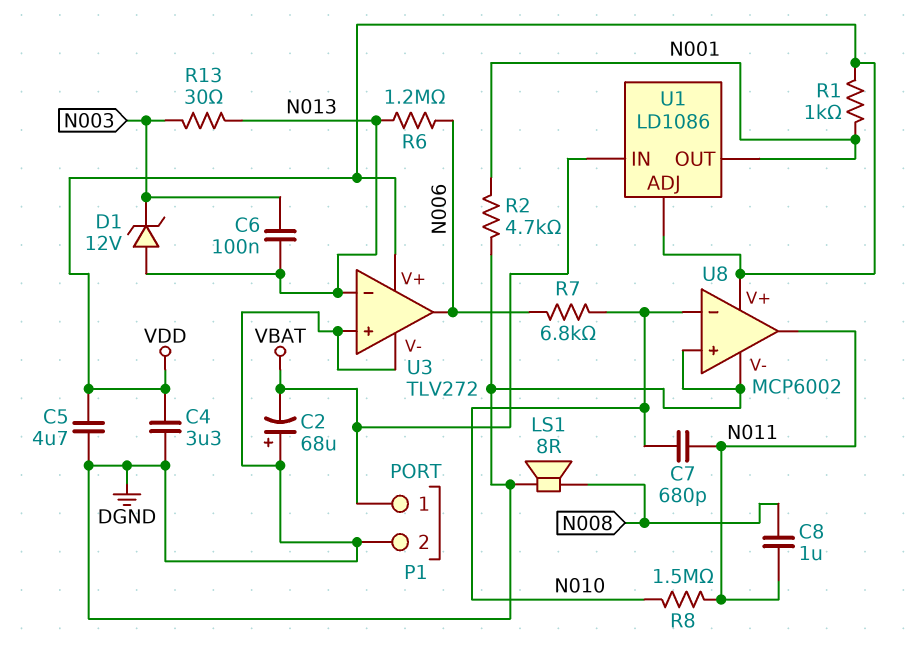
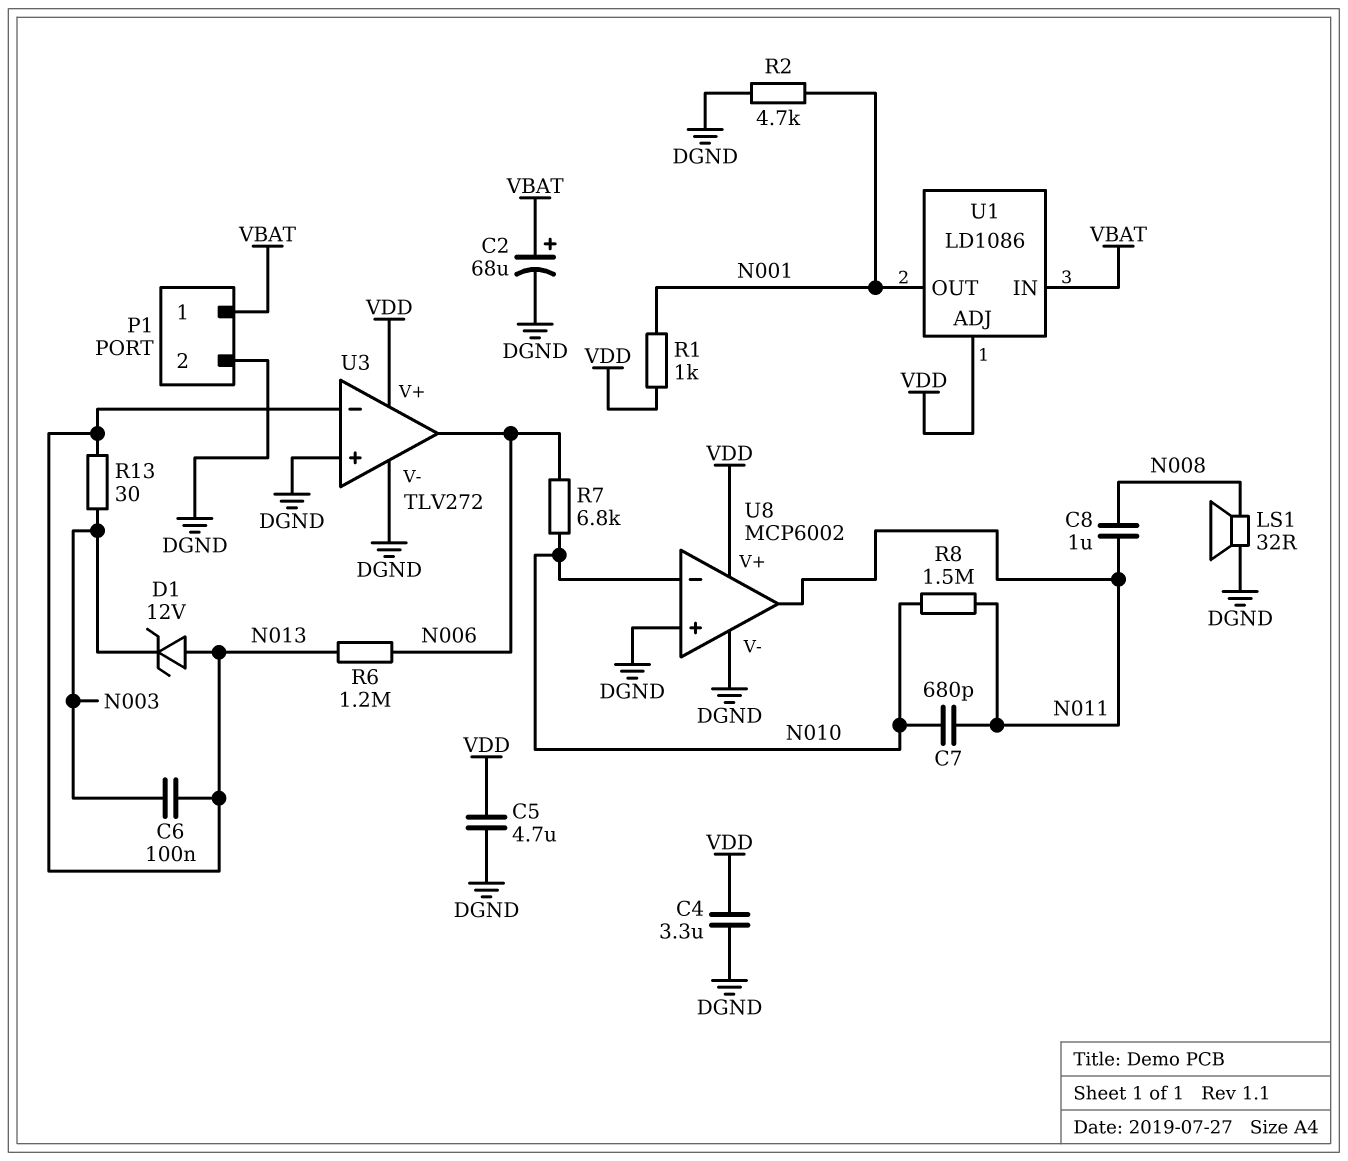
C2: 68uF (plus DGND, minus VBAT) -> 68uF (plus VBAT, minus DGND)
LS1: speaker 8R (DGND, N008) -> speaker 32R (DGND, N008)

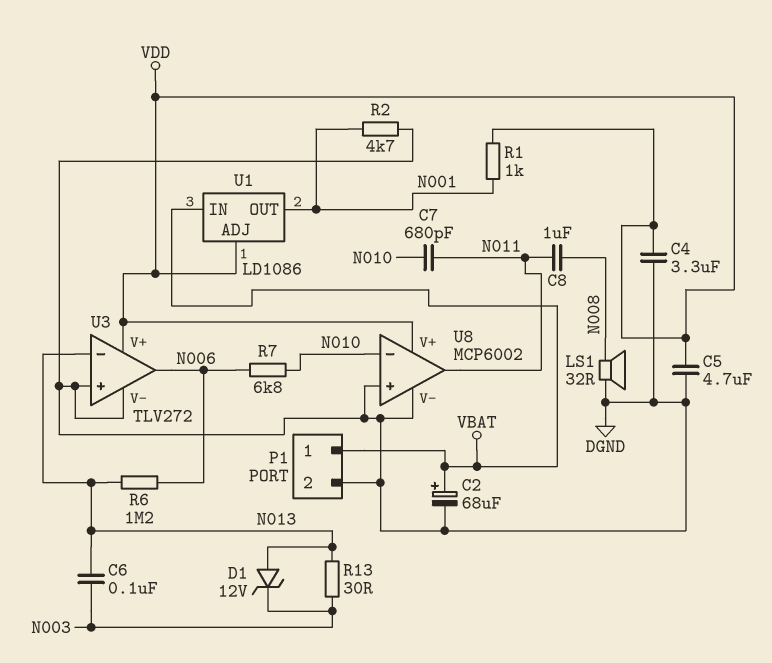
R8: 1.5M (N010, N011) -> none

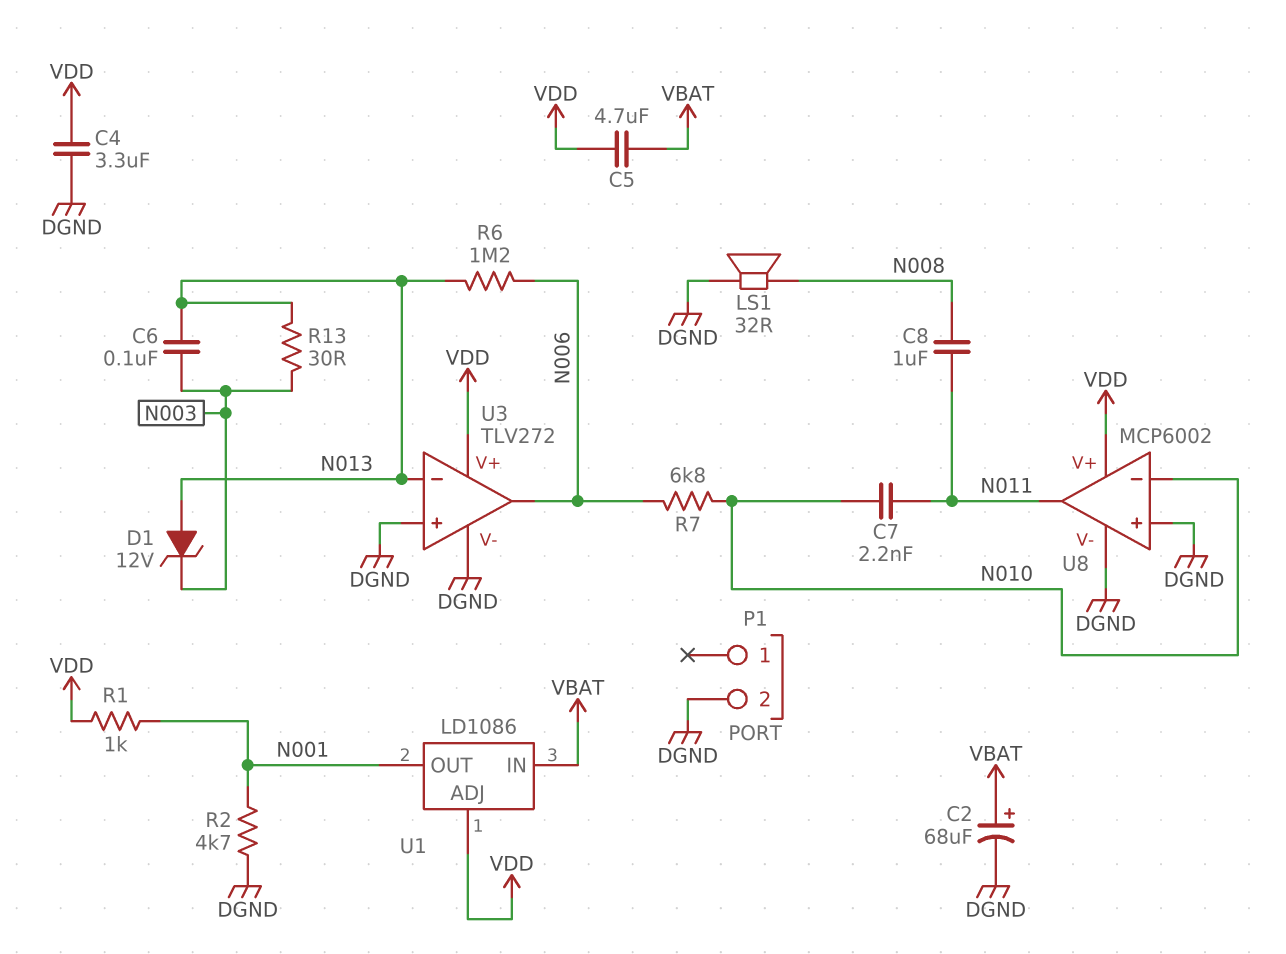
C5: 4.7uF (DGND, VDD) -> 4.7uF (VBAT, VDD)
C7: 680pF (N010, N011) -> 2.2nF (N010, N011)
P1 pin 1: VBAT -> none

